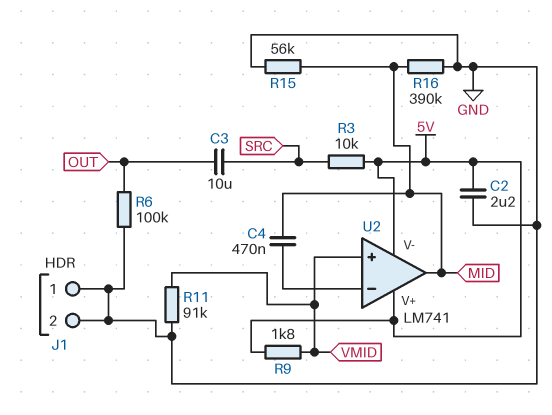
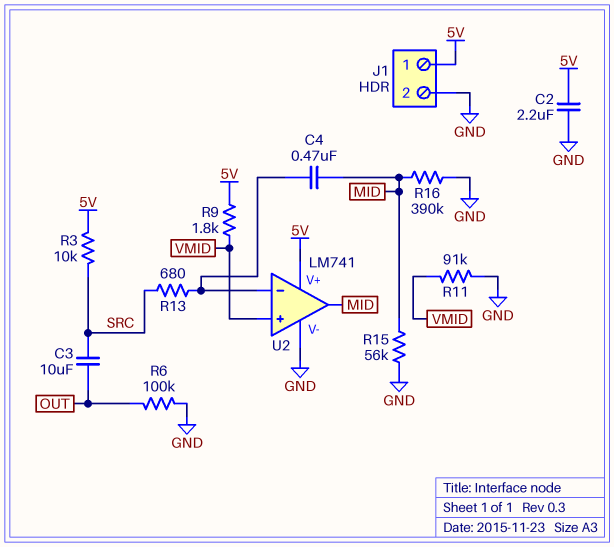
J1 pin 1: GND -> 5V
R13: none -> 680 (SRC, U2/in-)
U2 pin V-: 5V -> GND

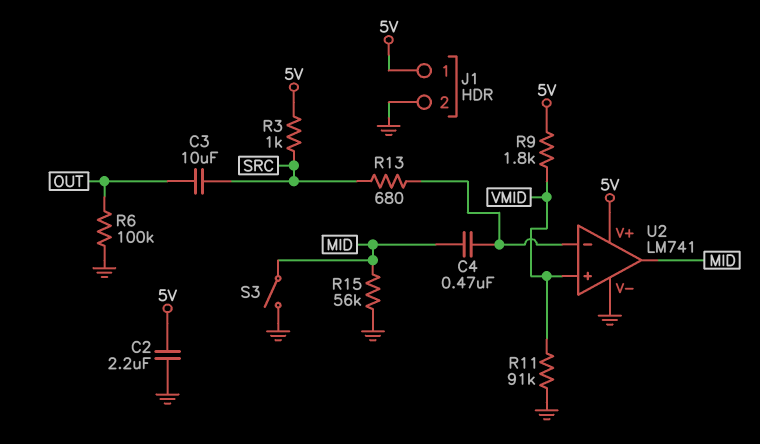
R3: 10k (5V, SRC) -> 1k (5V, SRC)
R16: 390k (GND, MID) -> none
S3: none -> switch (GND, MID)

